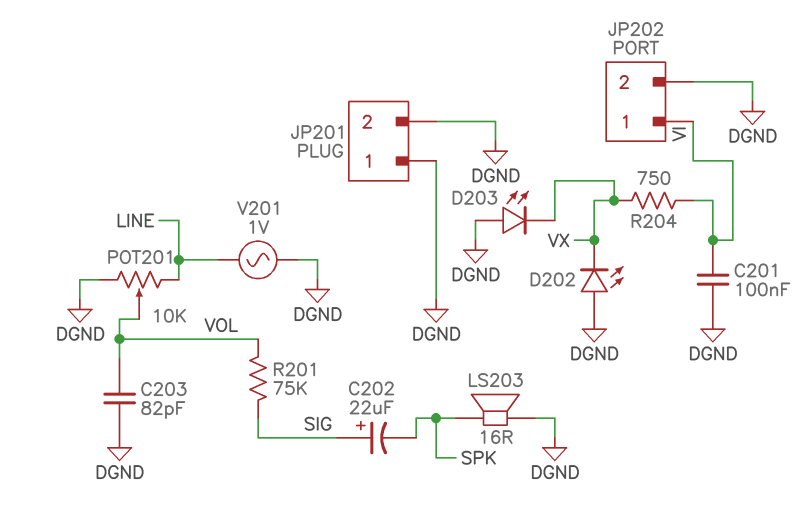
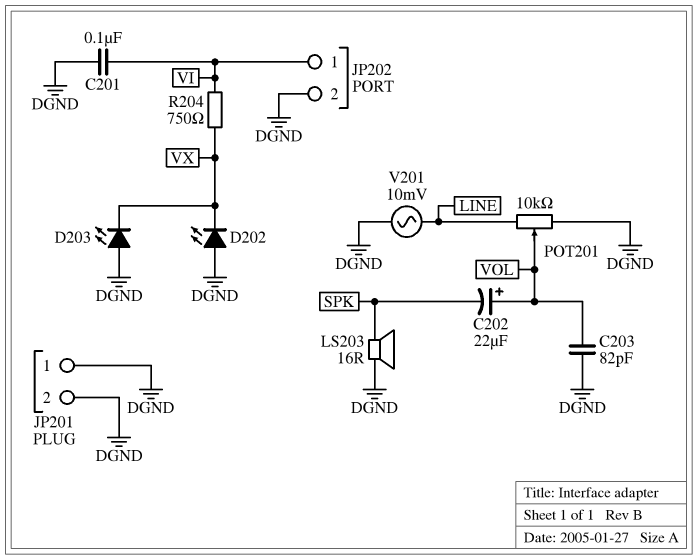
C202: 22uF (plus SIG, minus SPK) -> 22uF (plus VOL, minus SPK)
R201: 75k (SIG, VOL) -> none
V201: AC 1V (DGND, LINE) -> AC 10mV (DGND, LINE)

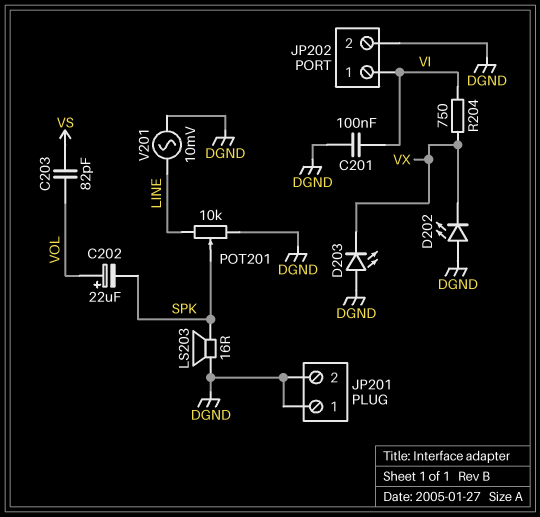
C203: 82pF (DGND, VOL) -> 82pF (VOL, VS)
POT201: 10k (DGND, LINE, wiper VOL) -> 10k (DGND, LINE, wiper SPK)

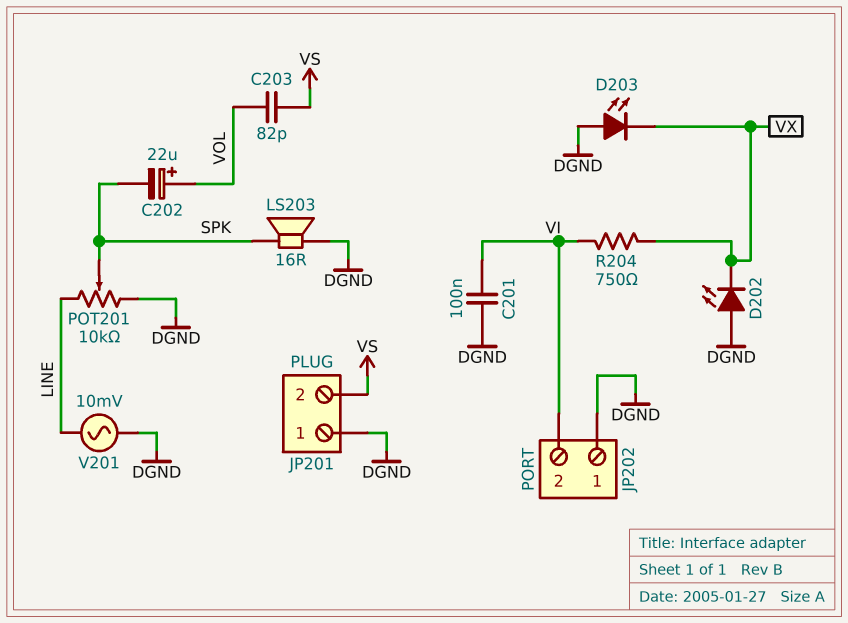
JP201 pin 2: DGND -> VS
JP202 pin 1: VI -> DGND
JP202 pin 2: DGND -> VI

